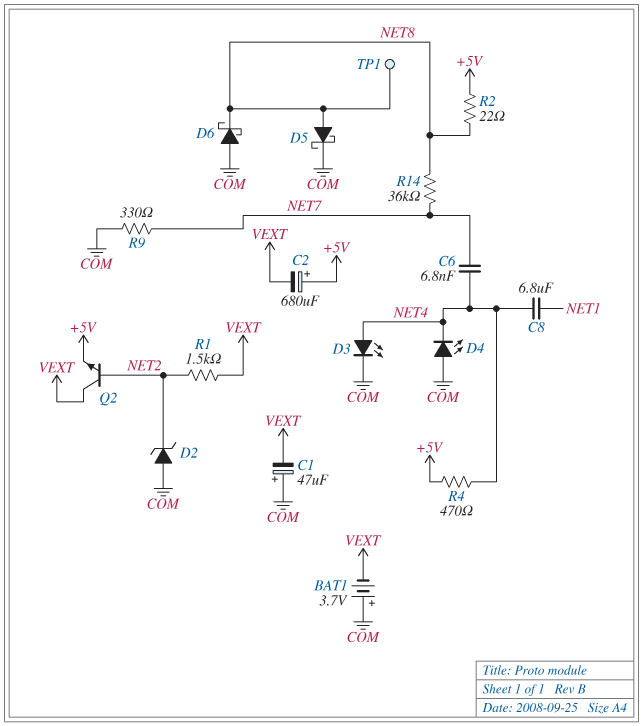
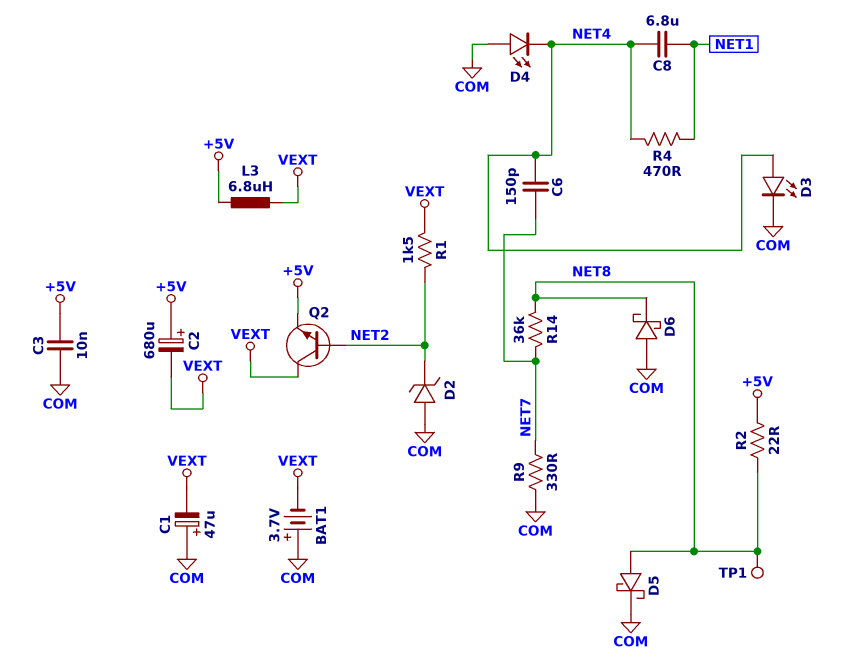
C3: none -> 10nF (+5V, COM)
C6: 6.8nF (NET4, NET7) -> 150pF (NET4, NET7)
L3: none -> 6.8uH (+5V, VEXT)
R4: 470 (+5V, NET4) -> 470 (NET1, NET4)

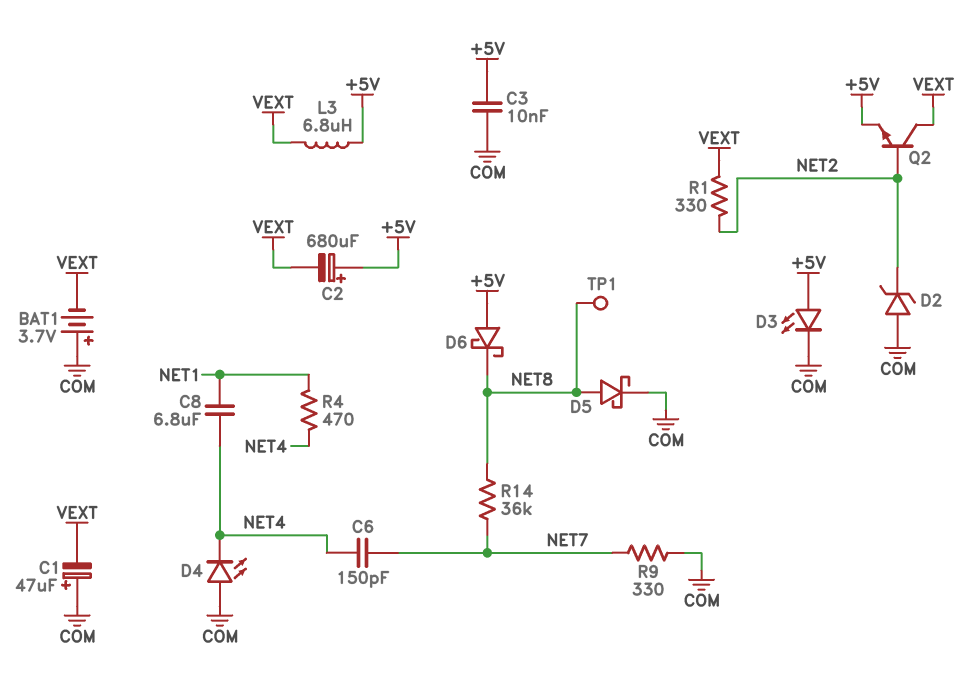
D3: LED (A NET4, K COM) -> LED (A +5V, K COM)
D6: schottky (A COM, K NET8) -> schottky (A +5V, K NET8)
R1: 1.5k (NET2, VEXT) -> 330 (NET2, VEXT)
R2: 22 (+5V, NET8) -> none

